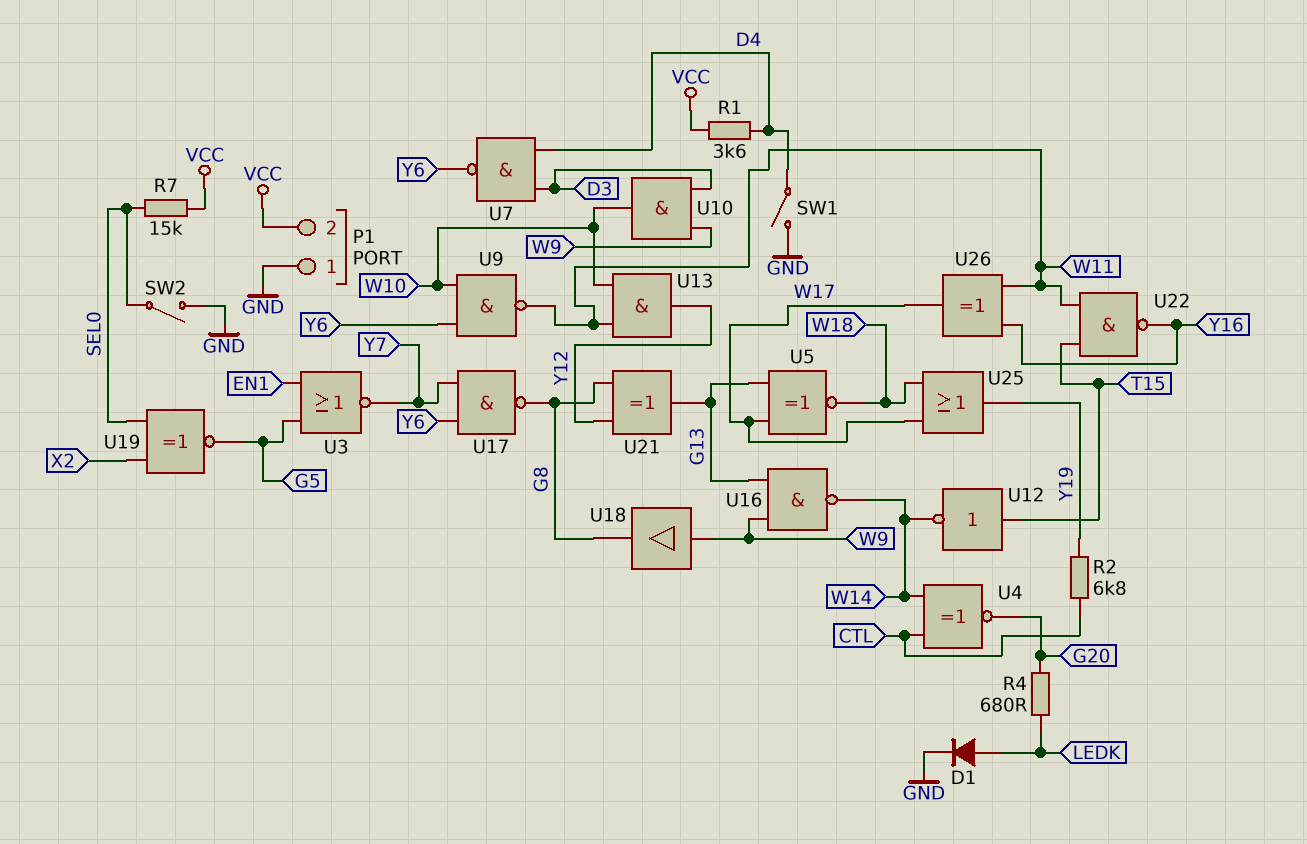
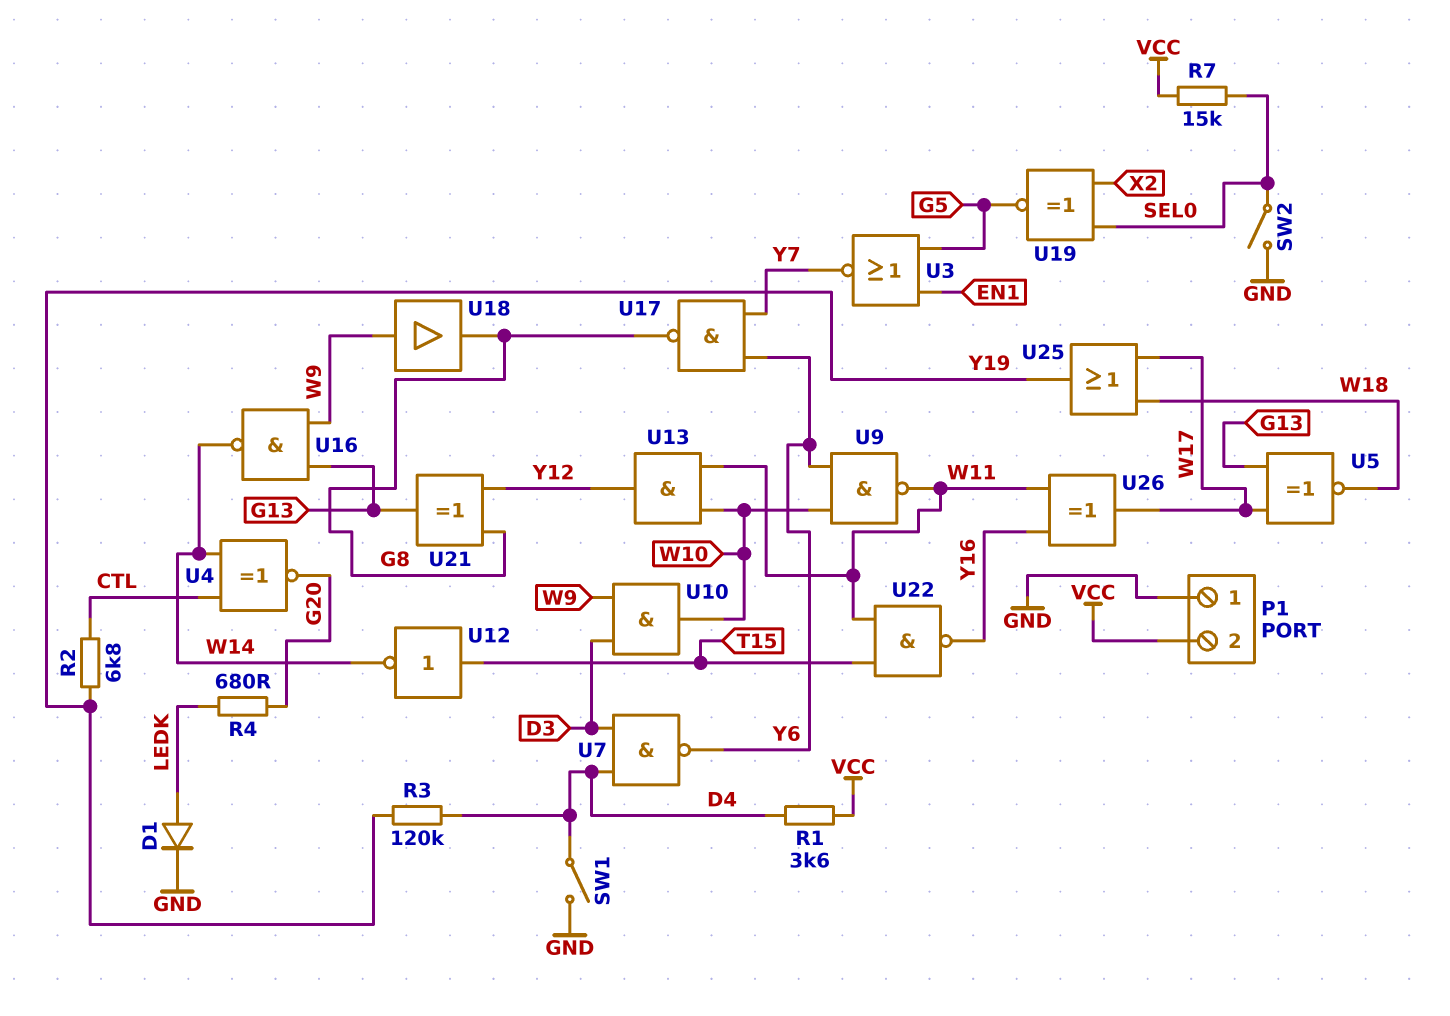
R3: none -> 120k (D4, Y19)

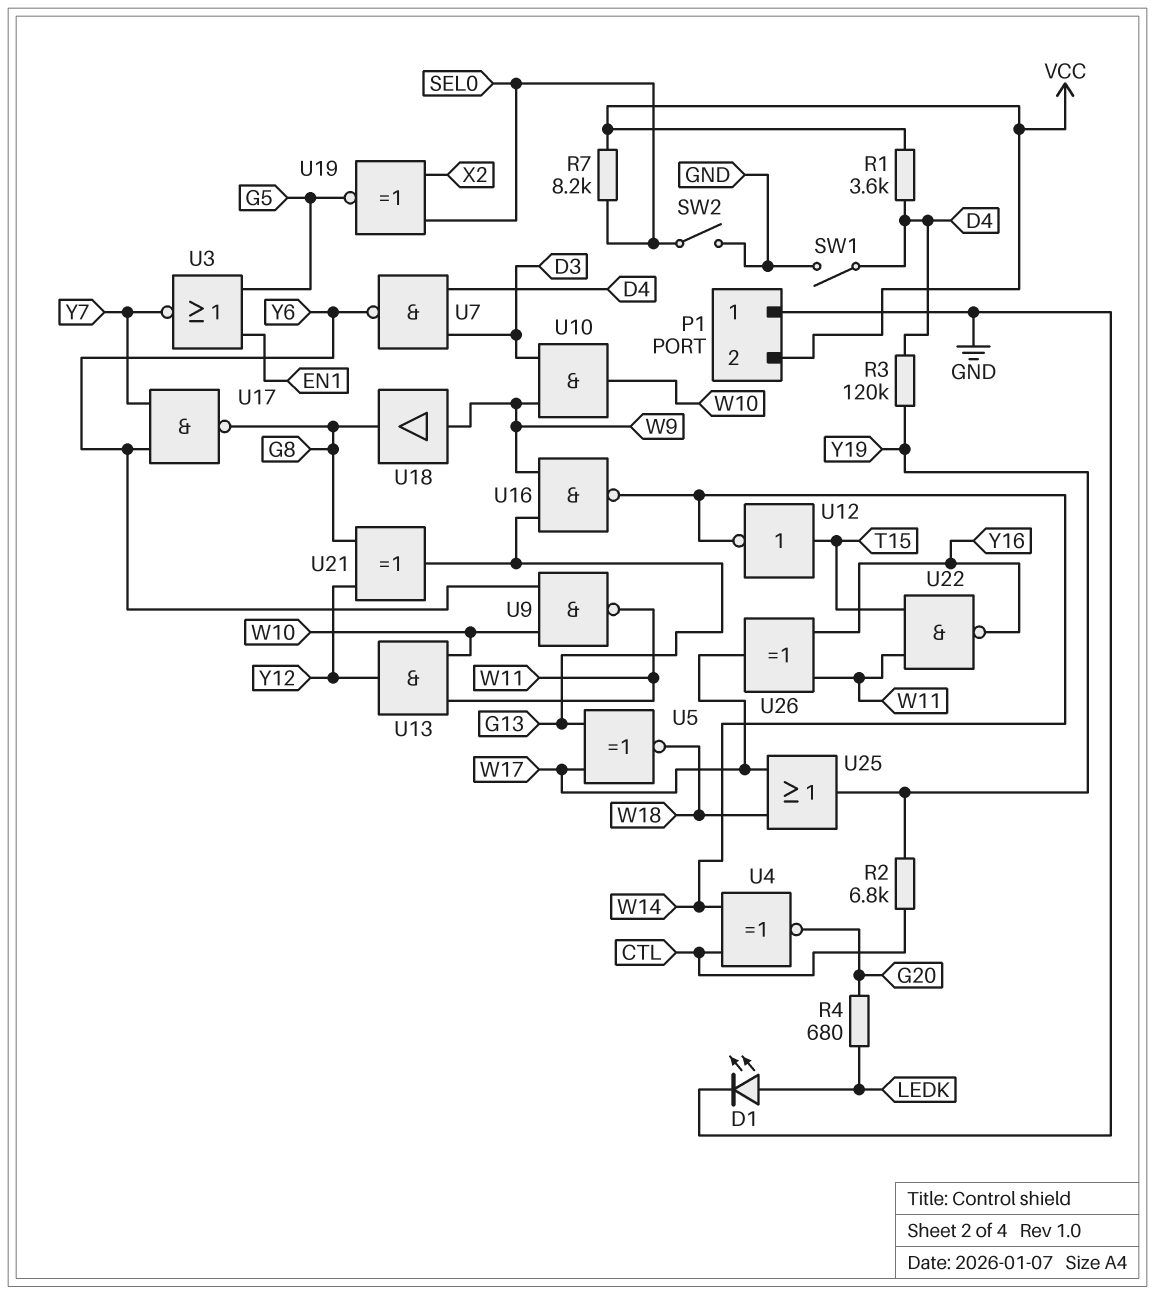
D1: diode (A LEDK, K GND) -> LED (A LEDK, K GND)
R7: 15k (SEL0, VCC) -> 8.2k (SEL0, VCC)

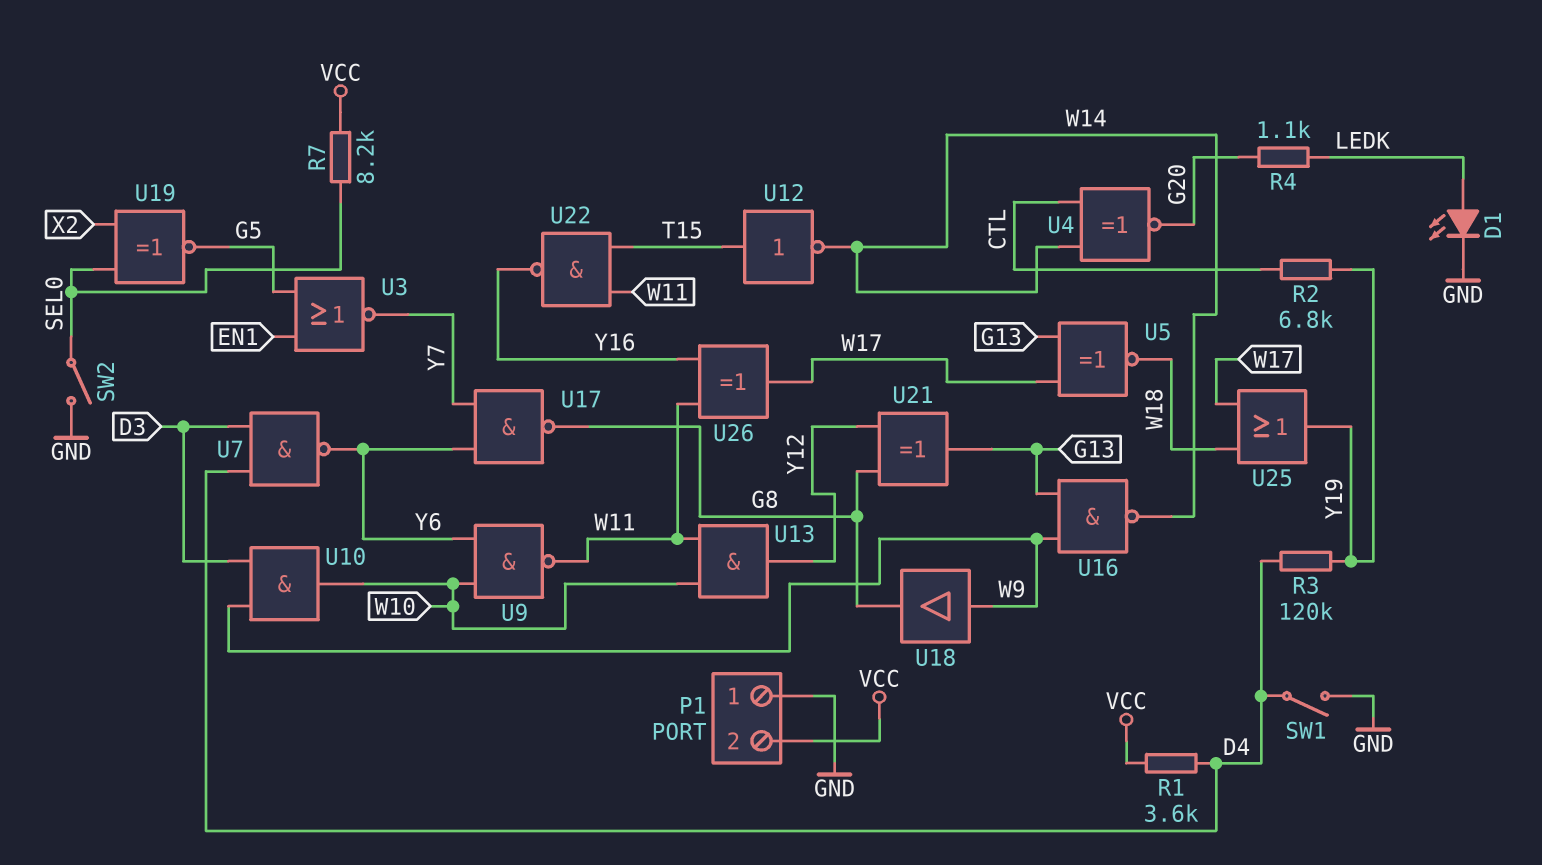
R4: 680 (G20, LEDK) -> 1.1k (G20, LEDK)

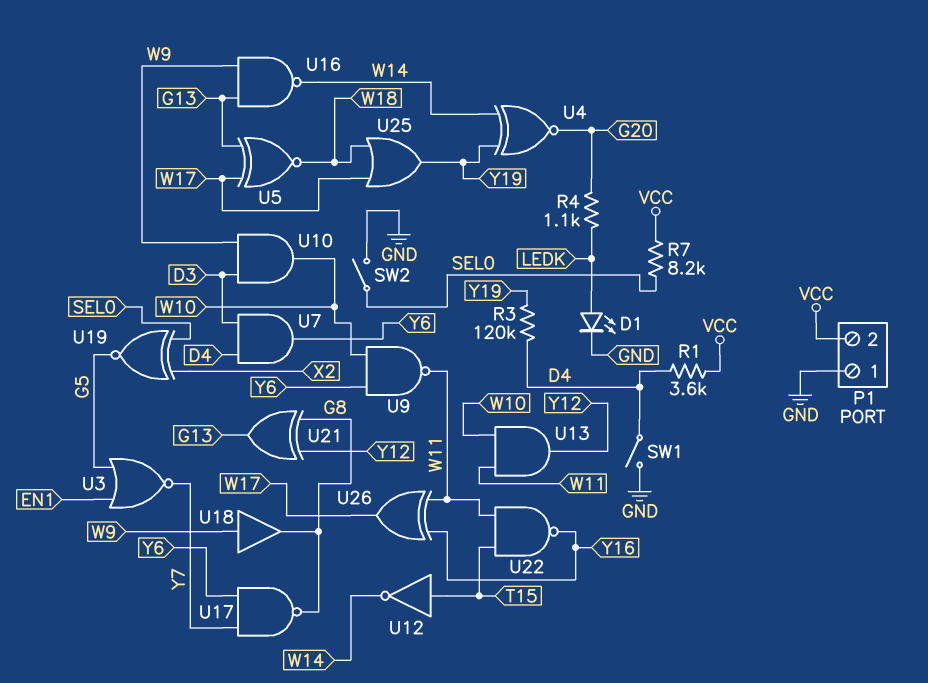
R2: 6.8k (CTL, Y19) -> none
U4: XNOR (in CTL, in W14, out G20) -> XNOR (in W14, in Y19, out G20)
U7: NAND (in D3, in D4, out Y6) -> AND (in D3, in D4, out Y6)

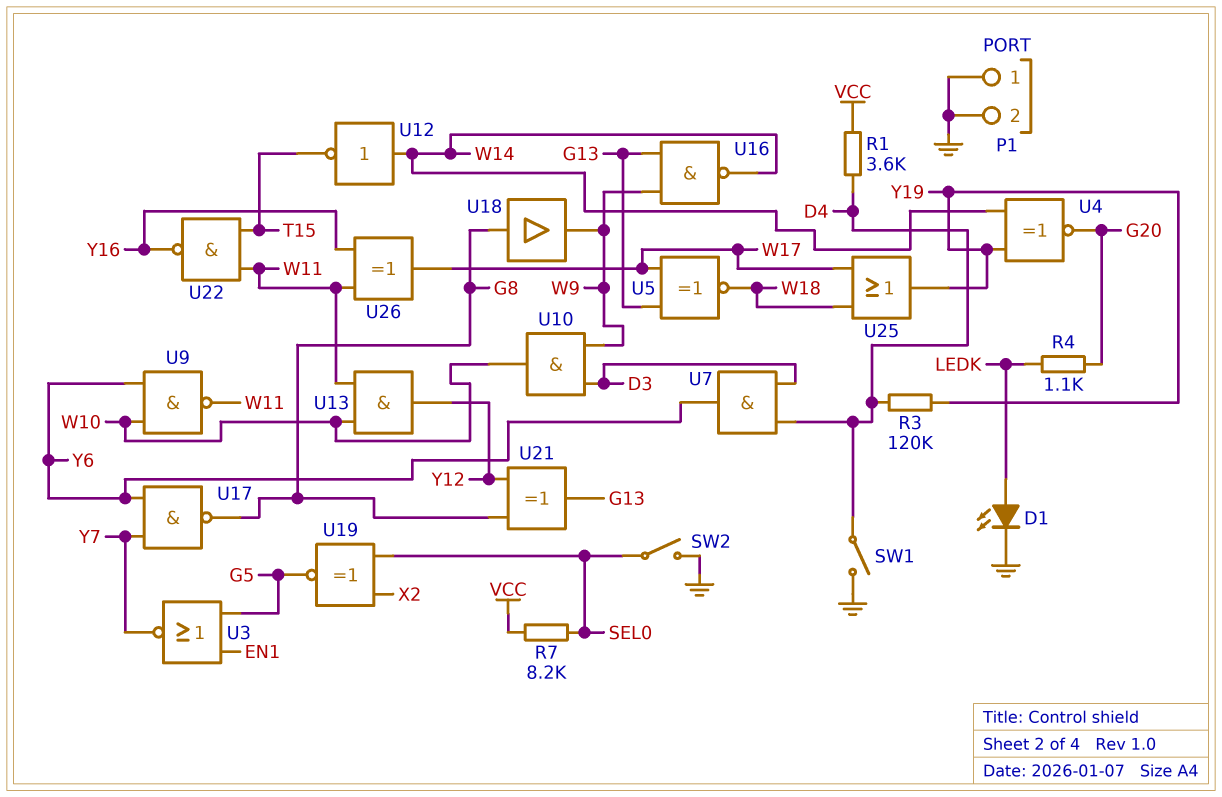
P1 pin 2: VCC -> GND
U12: NOT (in T15, out W14) -> NOT (in W14, out T15)
U18: buffer (in W9, out G8) -> buffer (in G8, out W9)

